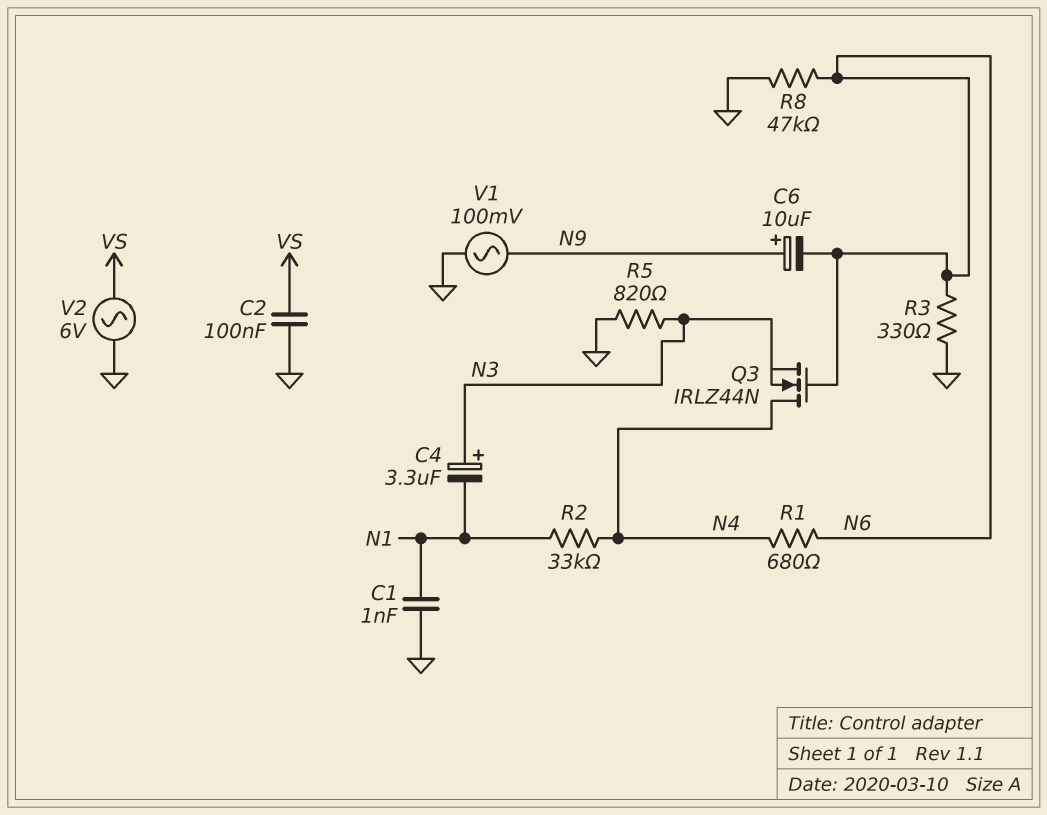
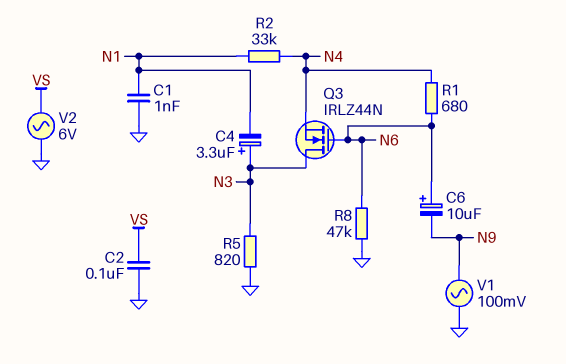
C6: 10uF (plus N9, minus N6) -> 10uF (plus N6, minus N9)
Q3: NMOS IRLZ44N (G N6, D N4, S N3) -> NMOS IRLZ44N (G N6, D N3, S N4)
R3: 330 (GND, N6) -> none

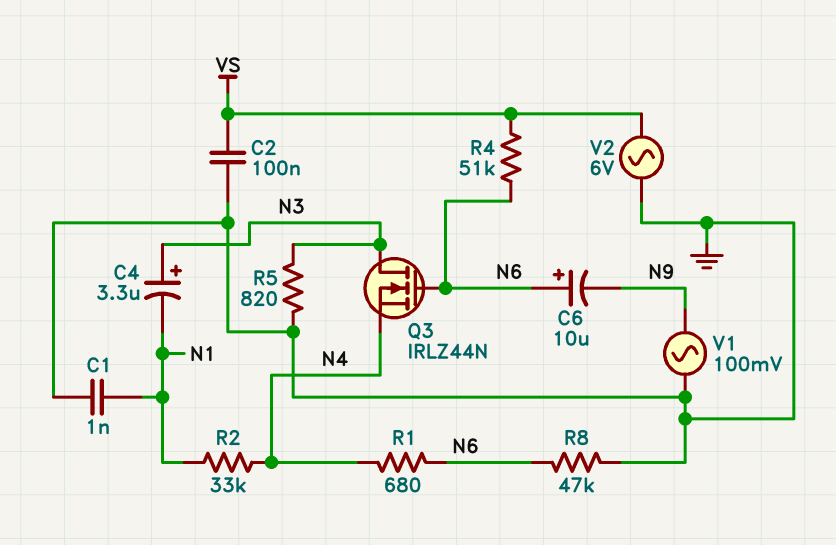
R4: none -> 51k (N6, VS)

